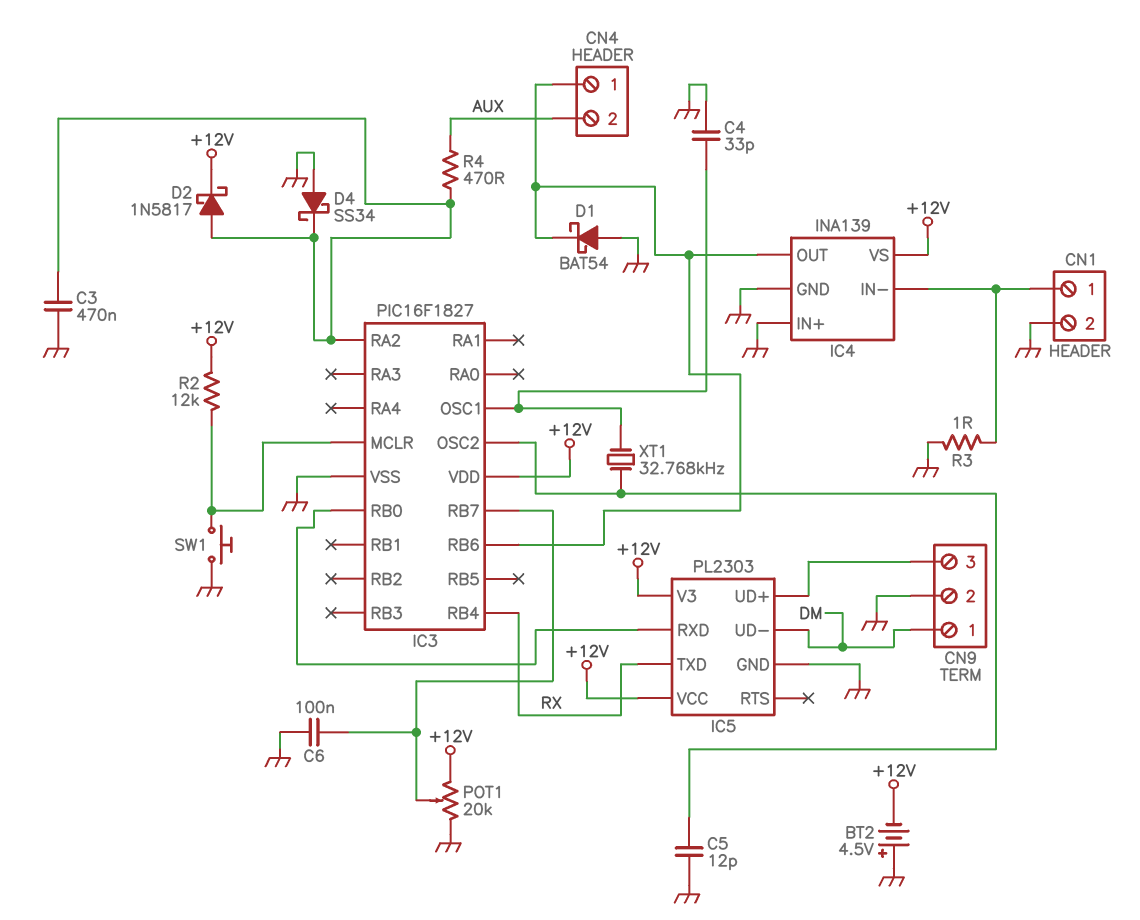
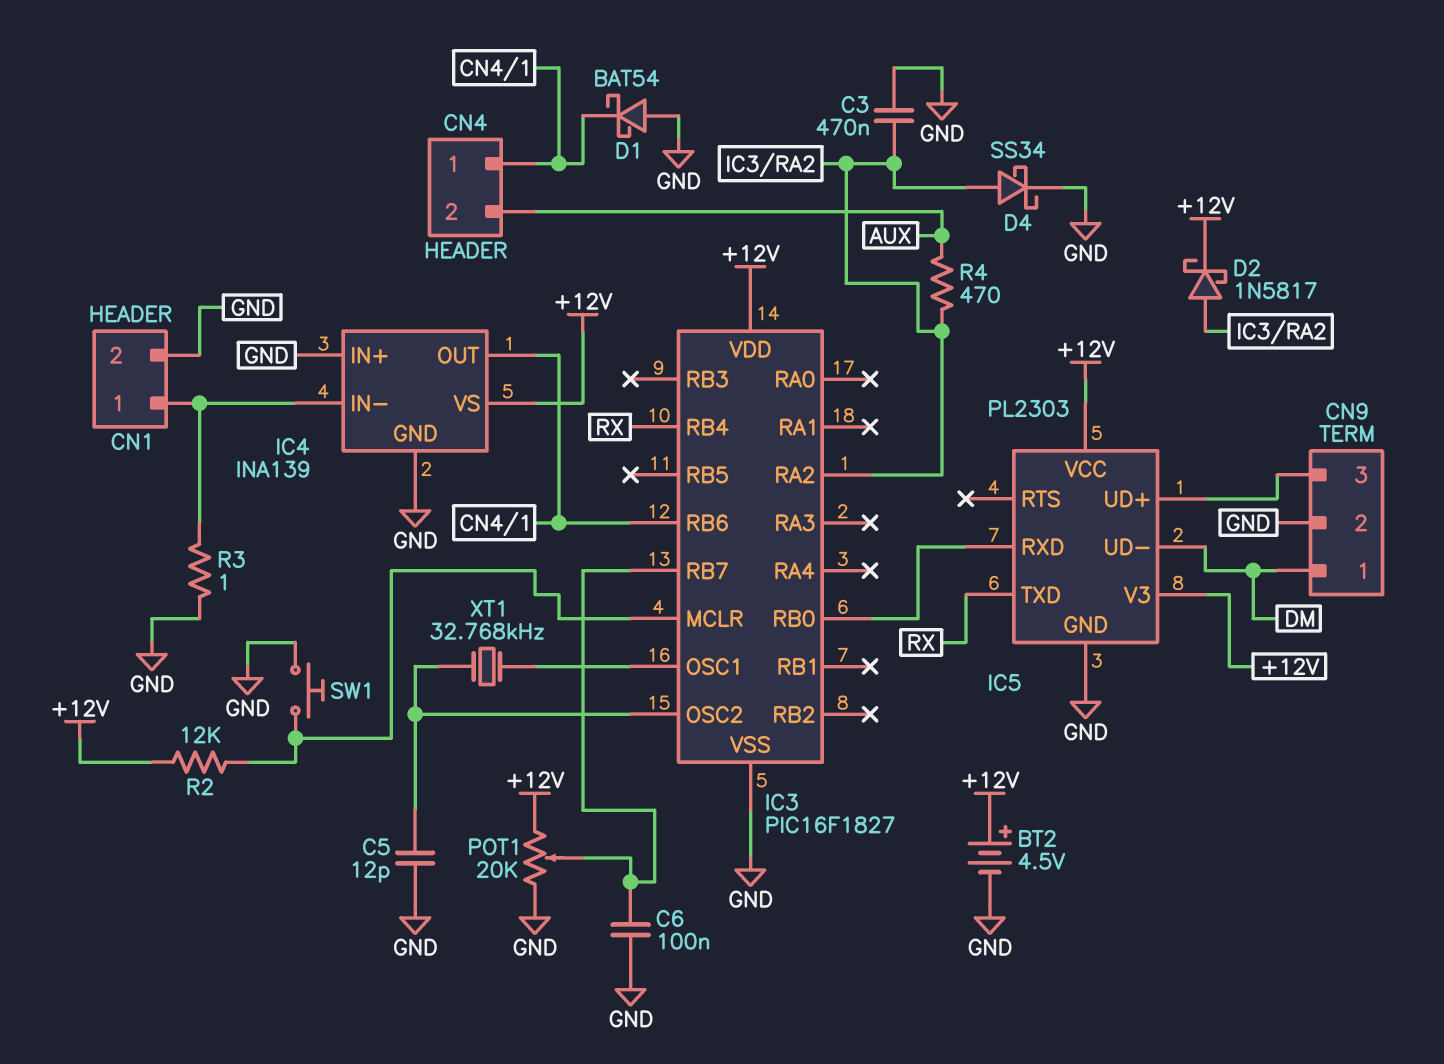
BT2: 4.5V (plus GND, minus +12V) -> 4.5V (plus +12V, minus GND)
C4: 33pF (GND, IC3/OSC1) -> none
D4: schottky SS34 (A GND, K IC3/RA2) -> schottky SS34 (A IC3/RA2, K GND)

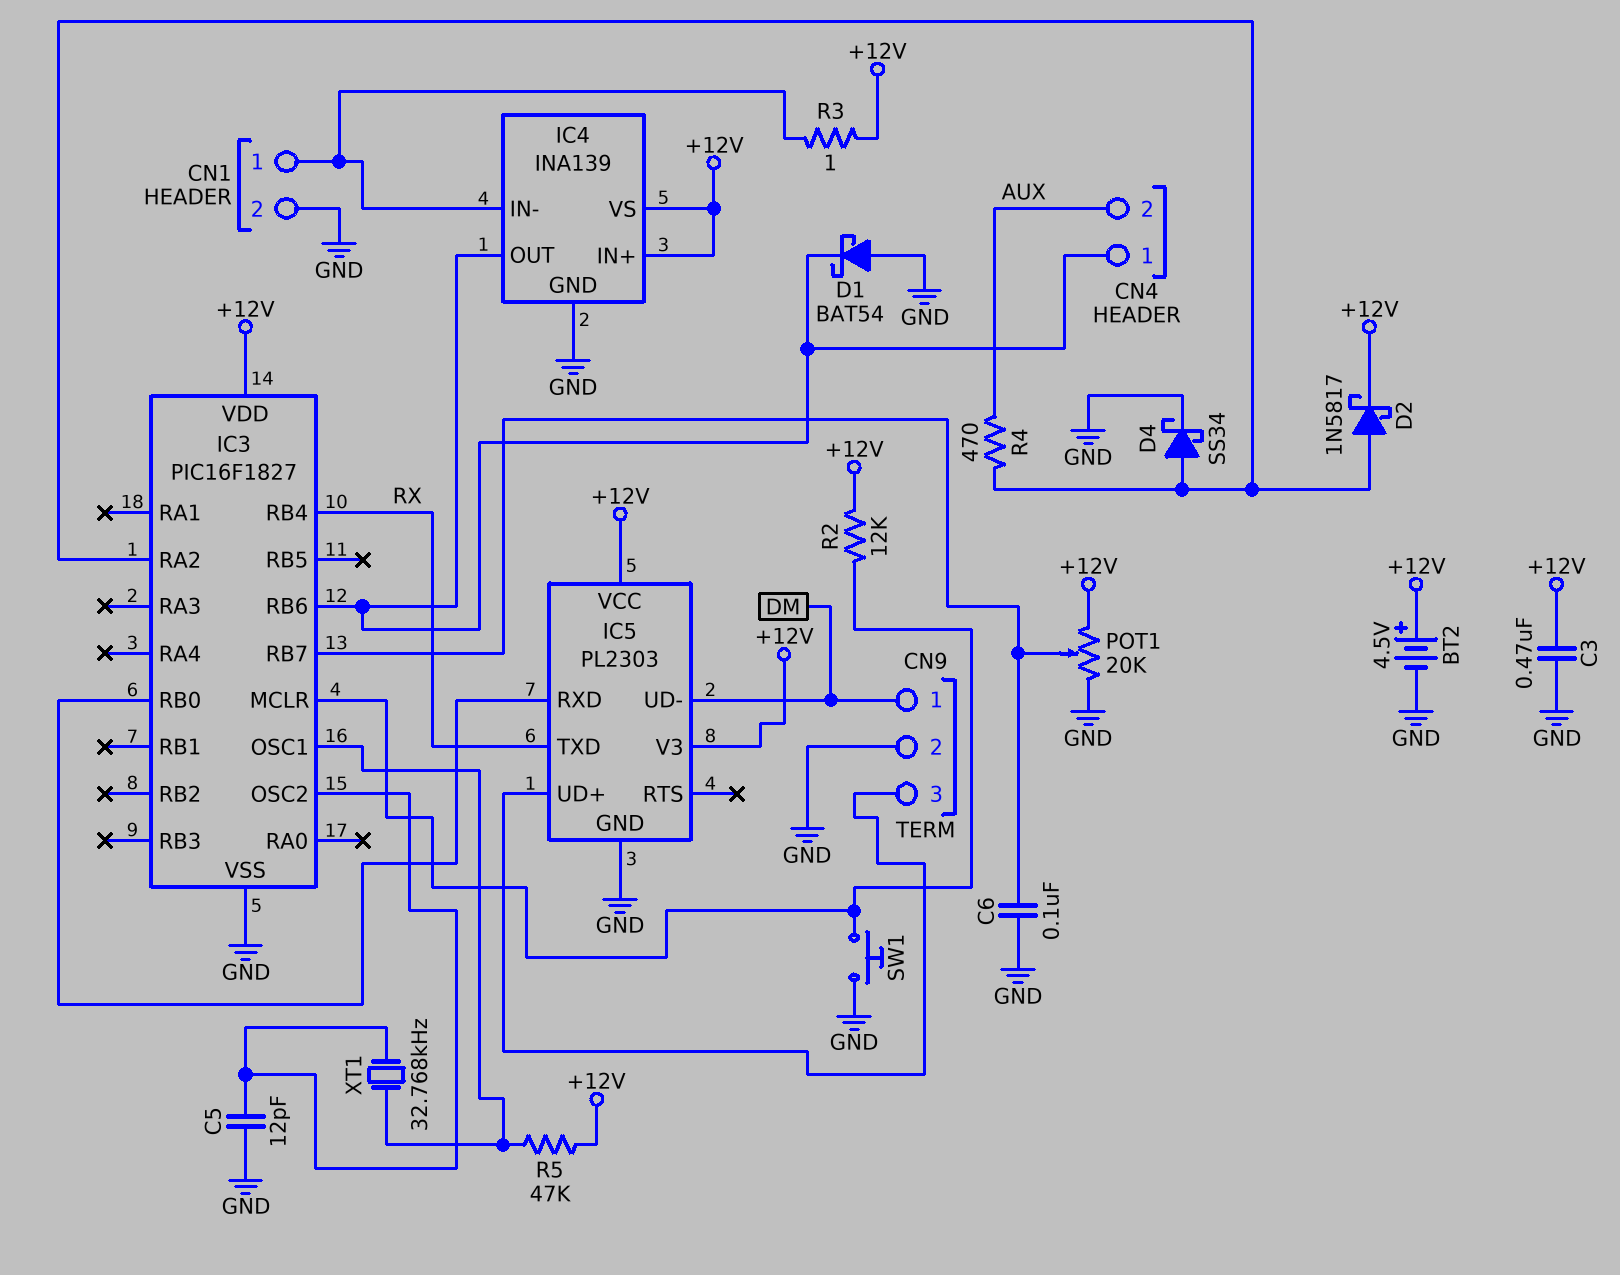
C3: 470nF (GND, IC3/RA2) -> 470nF (+12V, GND)
IC4 pin IN+: GND -> +12V
R3: 1 (CN1/1, GND) -> 1 (+12V, CN1/1)
R5: none -> 47k (+12V, IC3/OSC1)

